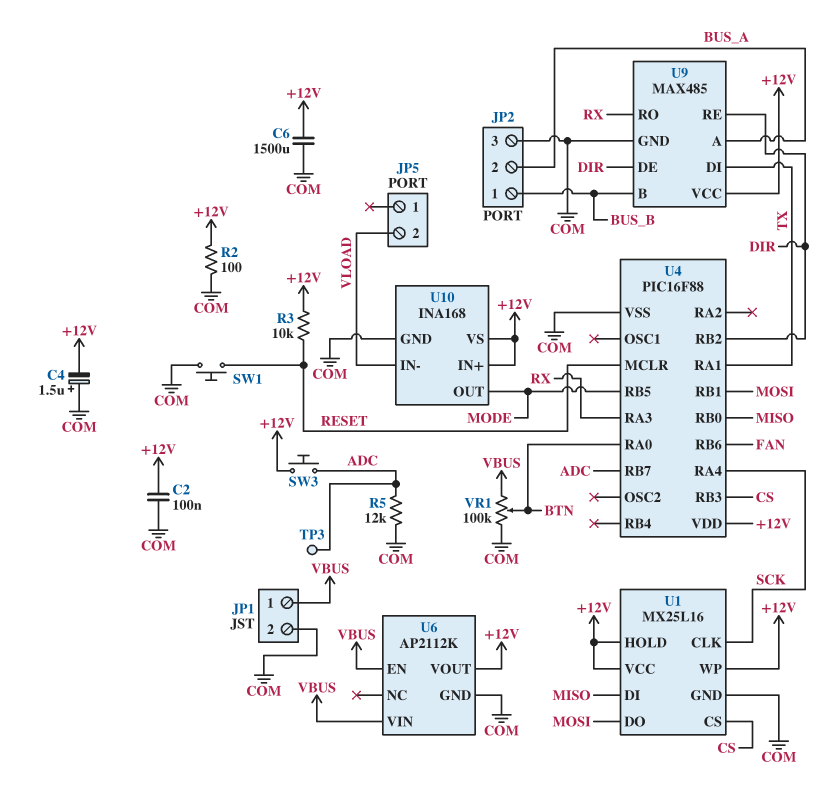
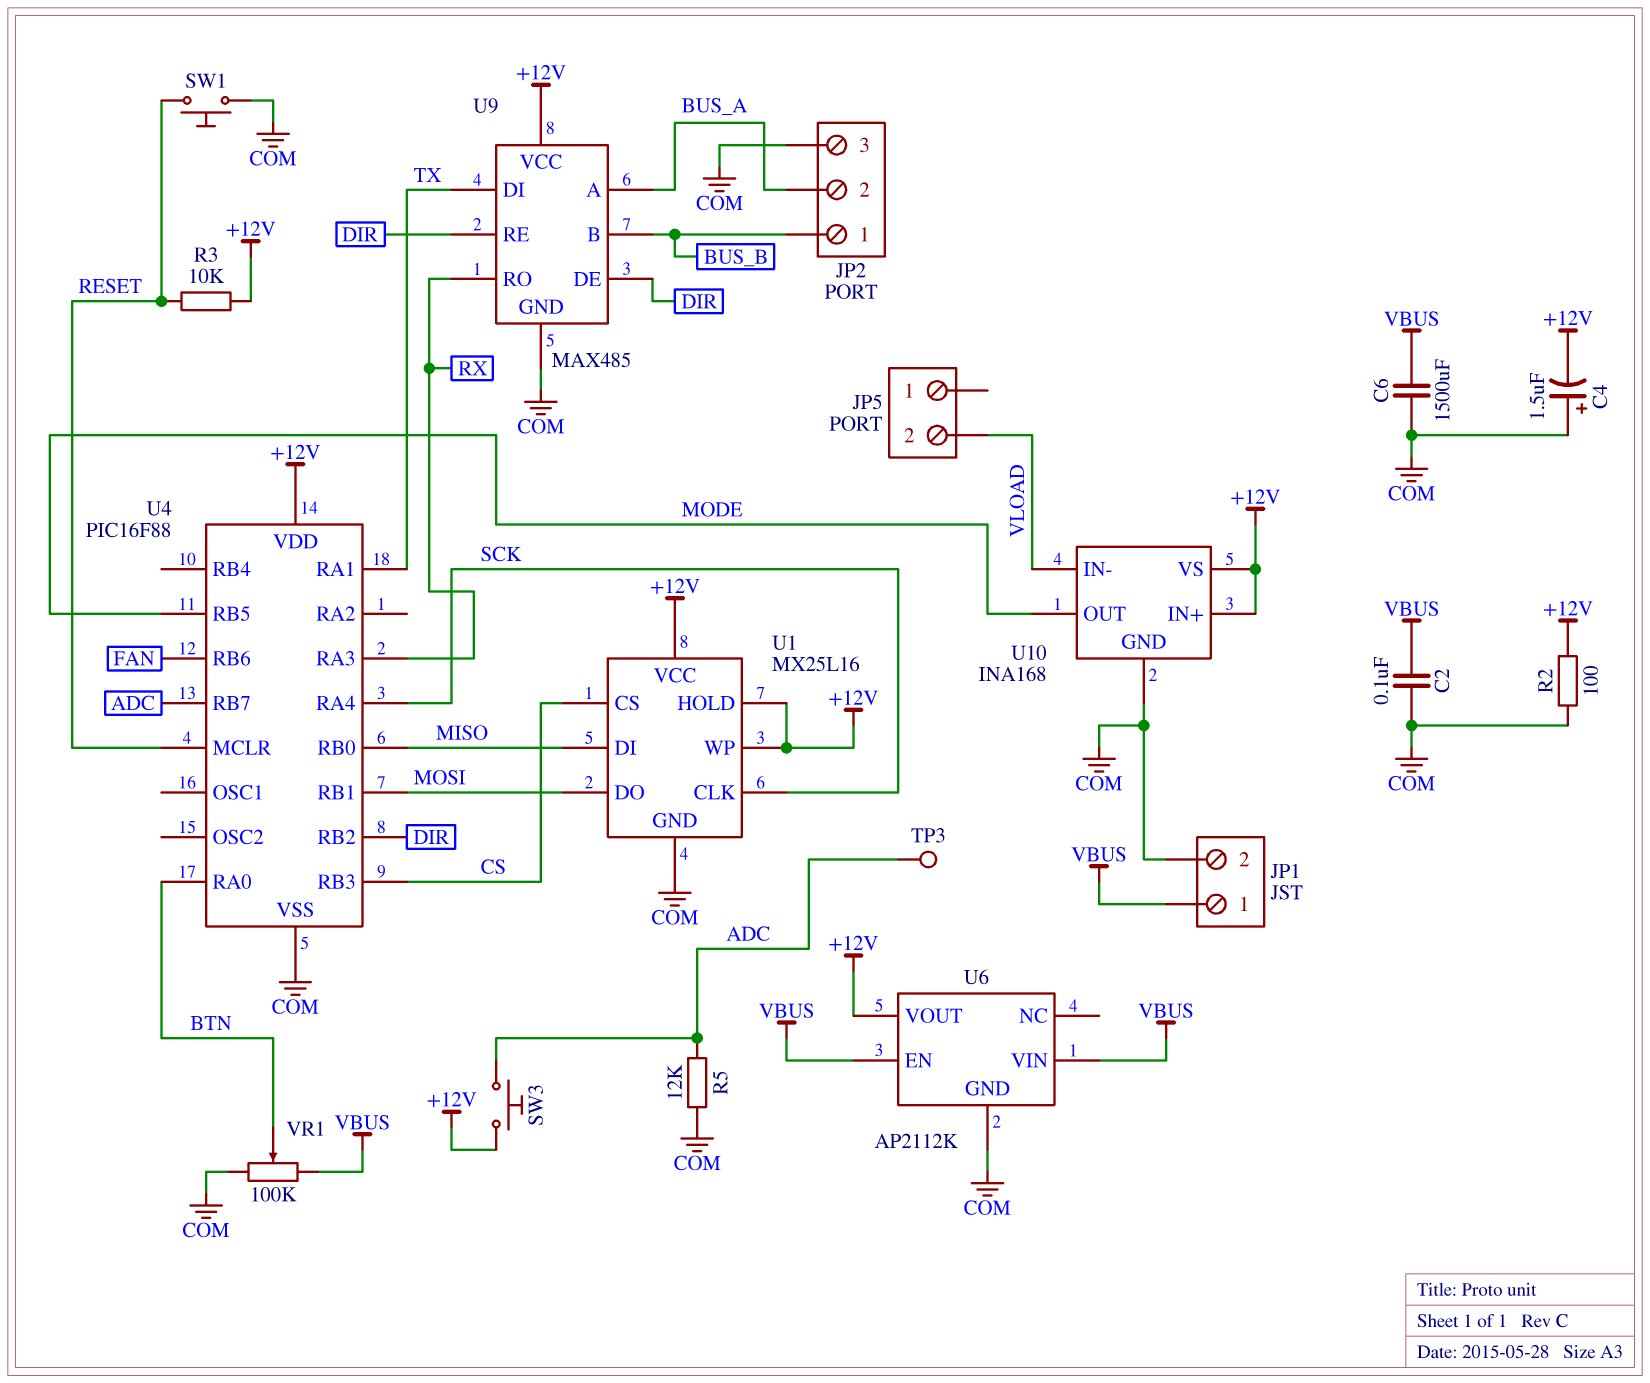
C2: 100nF (+12V, COM) -> 100nF (COM, VBUS)
C6: 1500uF (+12V, COM) -> 1500uF (COM, VBUS)

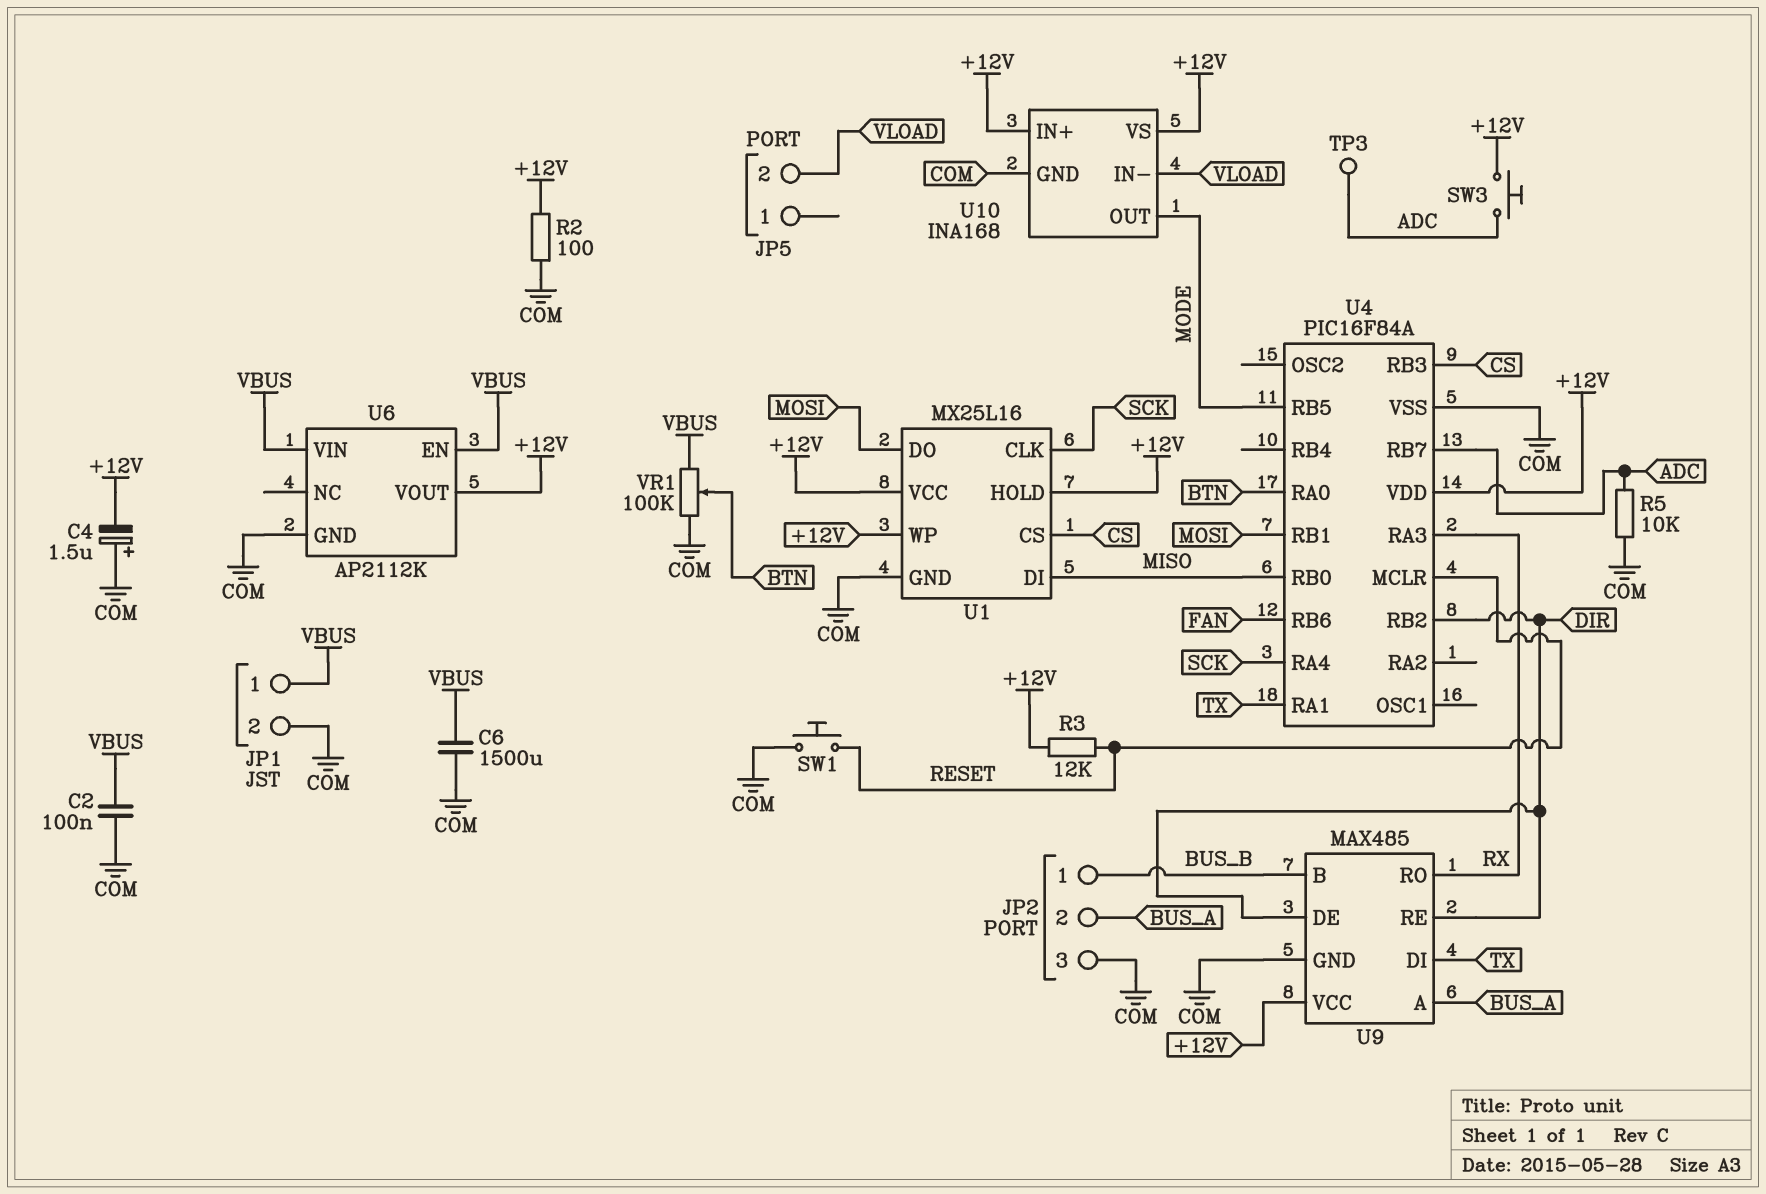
R3: 10k (+12V, RESET) -> 12k (+12V, RESET)
R5: 12k (ADC, COM) -> 10k (ADC, COM)
U4: PIC16F88 -> PIC16F84A

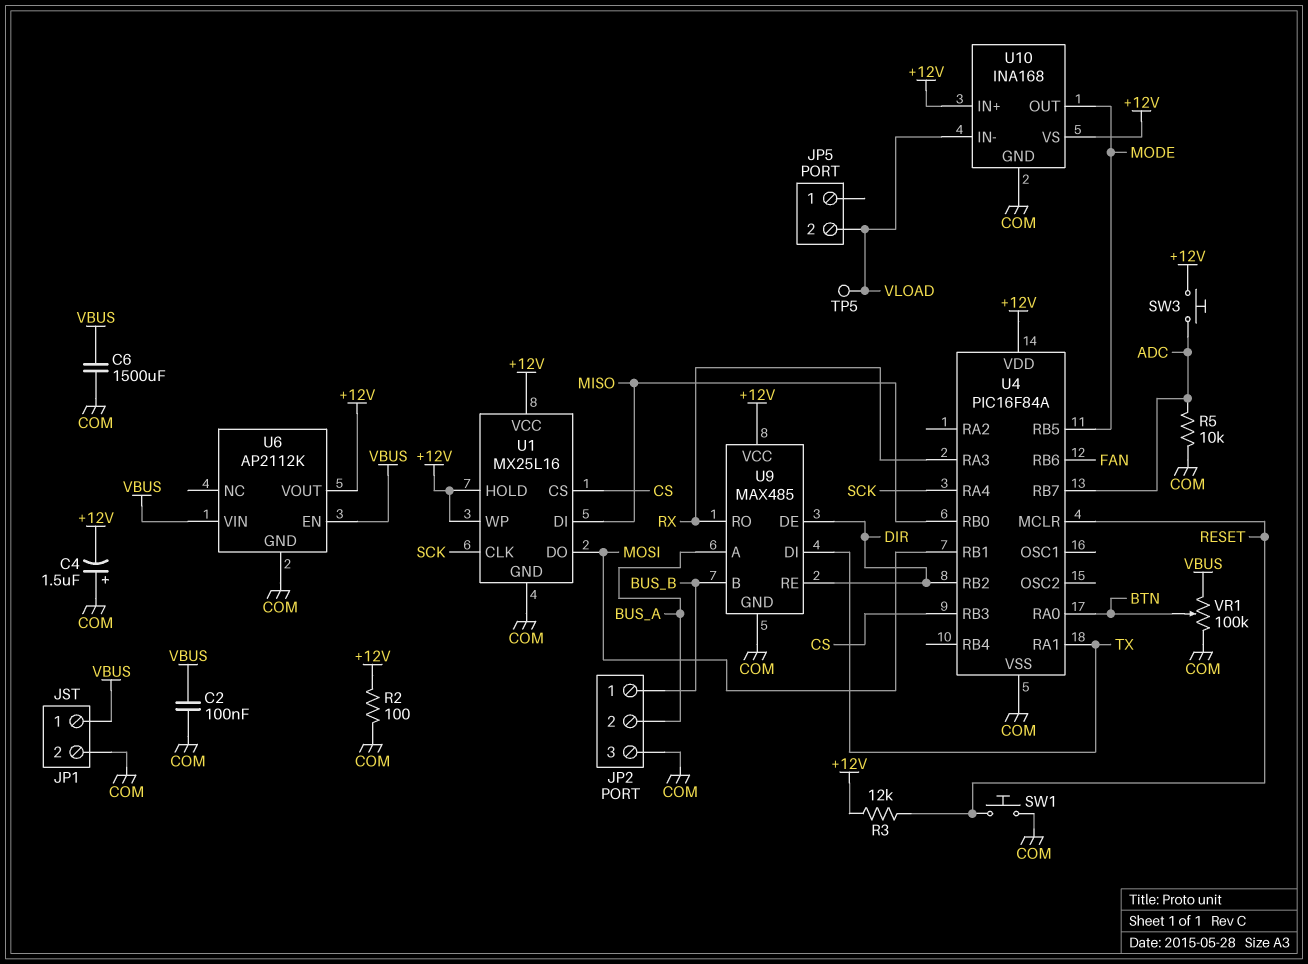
TP3: test point (ADC) -> none
TP5: none -> test point (VLOAD)

